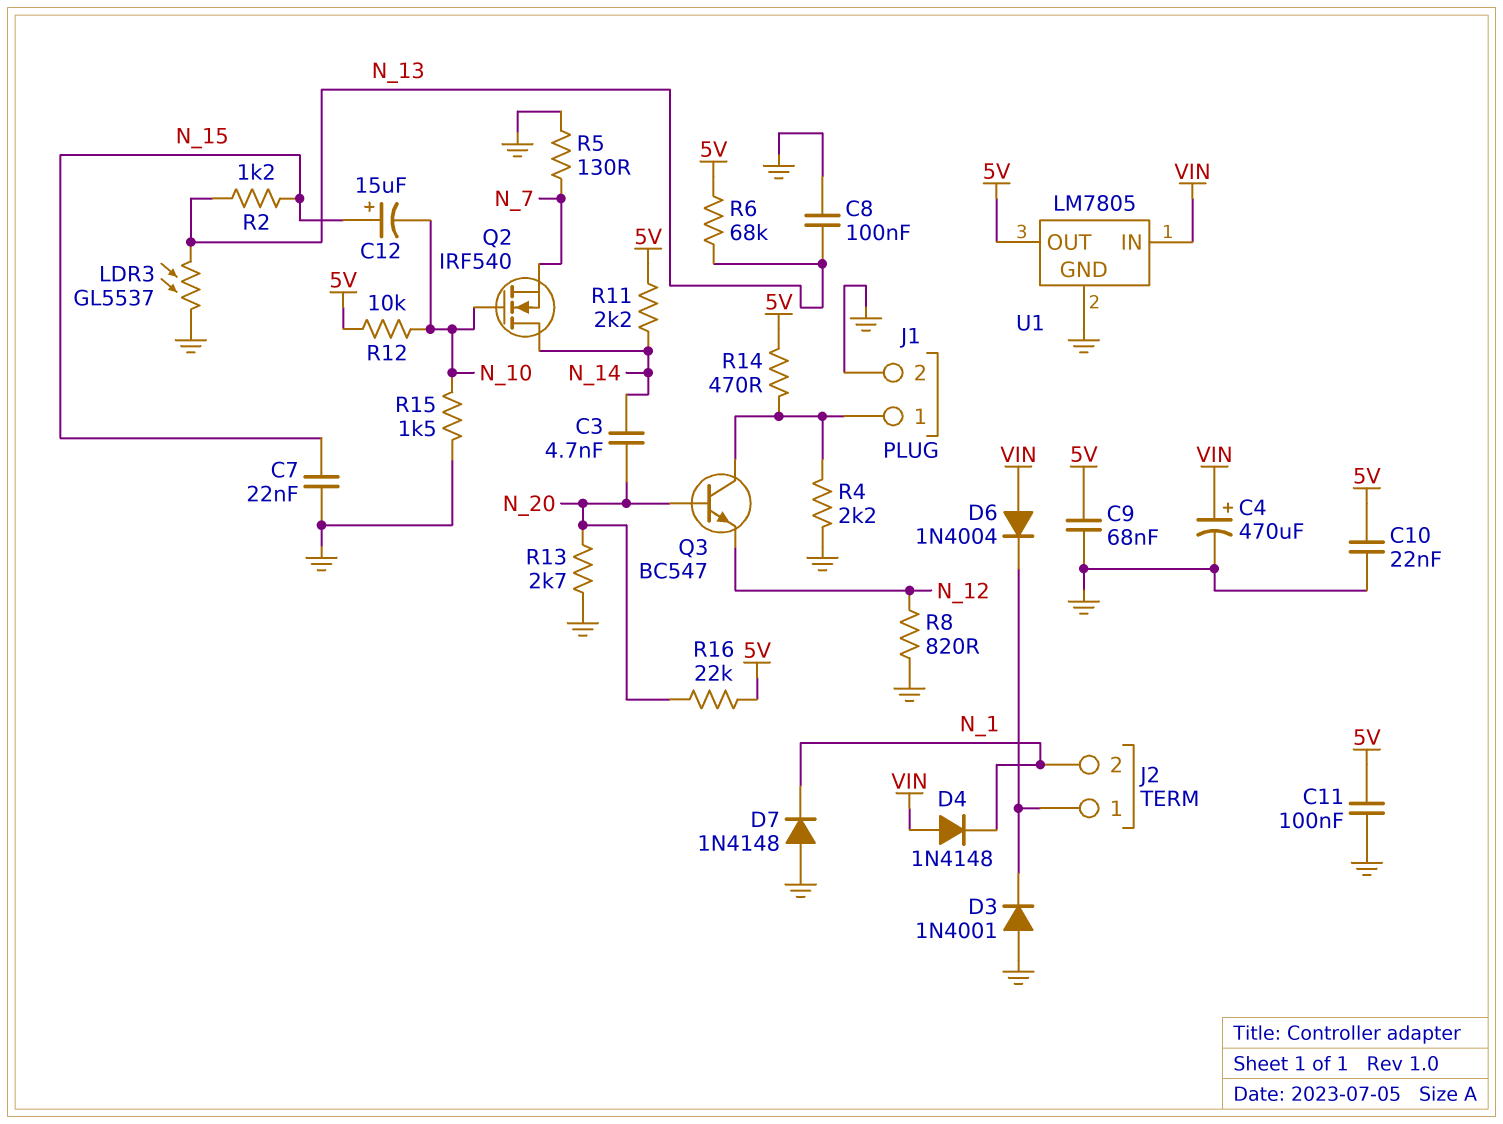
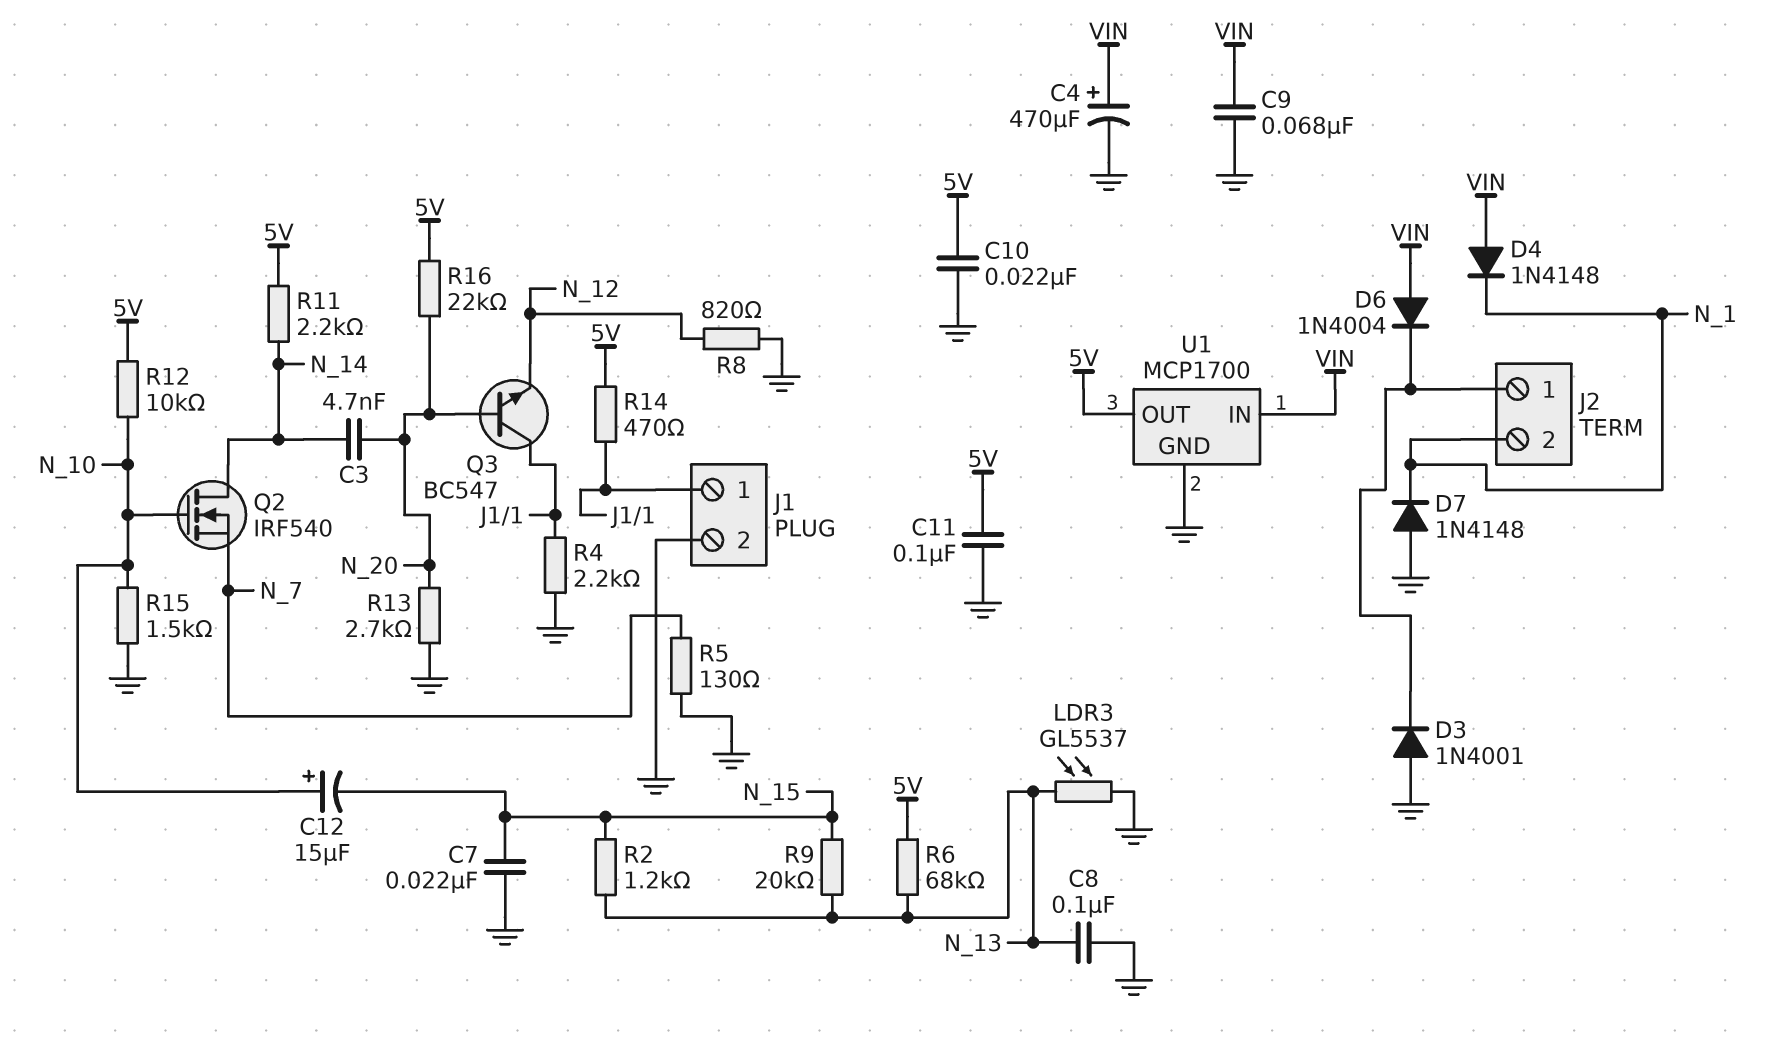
C9: 68nF (5V, GND) -> 68nF (GND, VIN)
C12: 15uF (plus N_15, minus N_10) -> 15uF (plus N_10, minus N_15)
R9: none -> 20k (N_13, N_15)
U1: LM7805 -> MCP1700

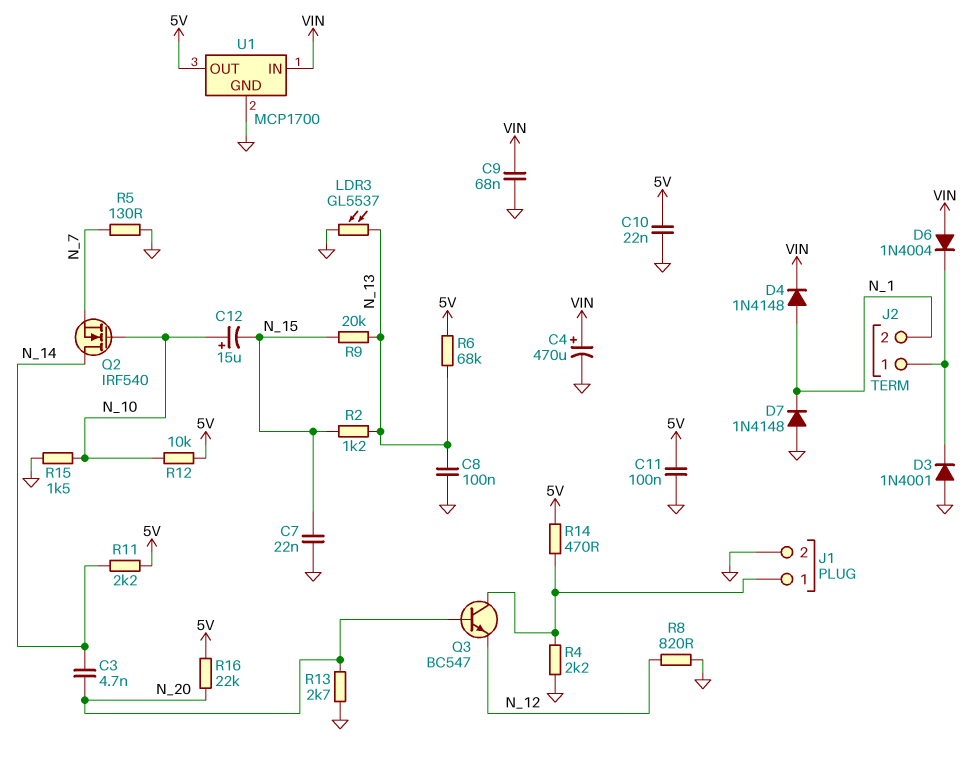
D4: diode 1N4148 (A VIN, K N_1) -> diode 1N4148 (A N_1, K VIN)

